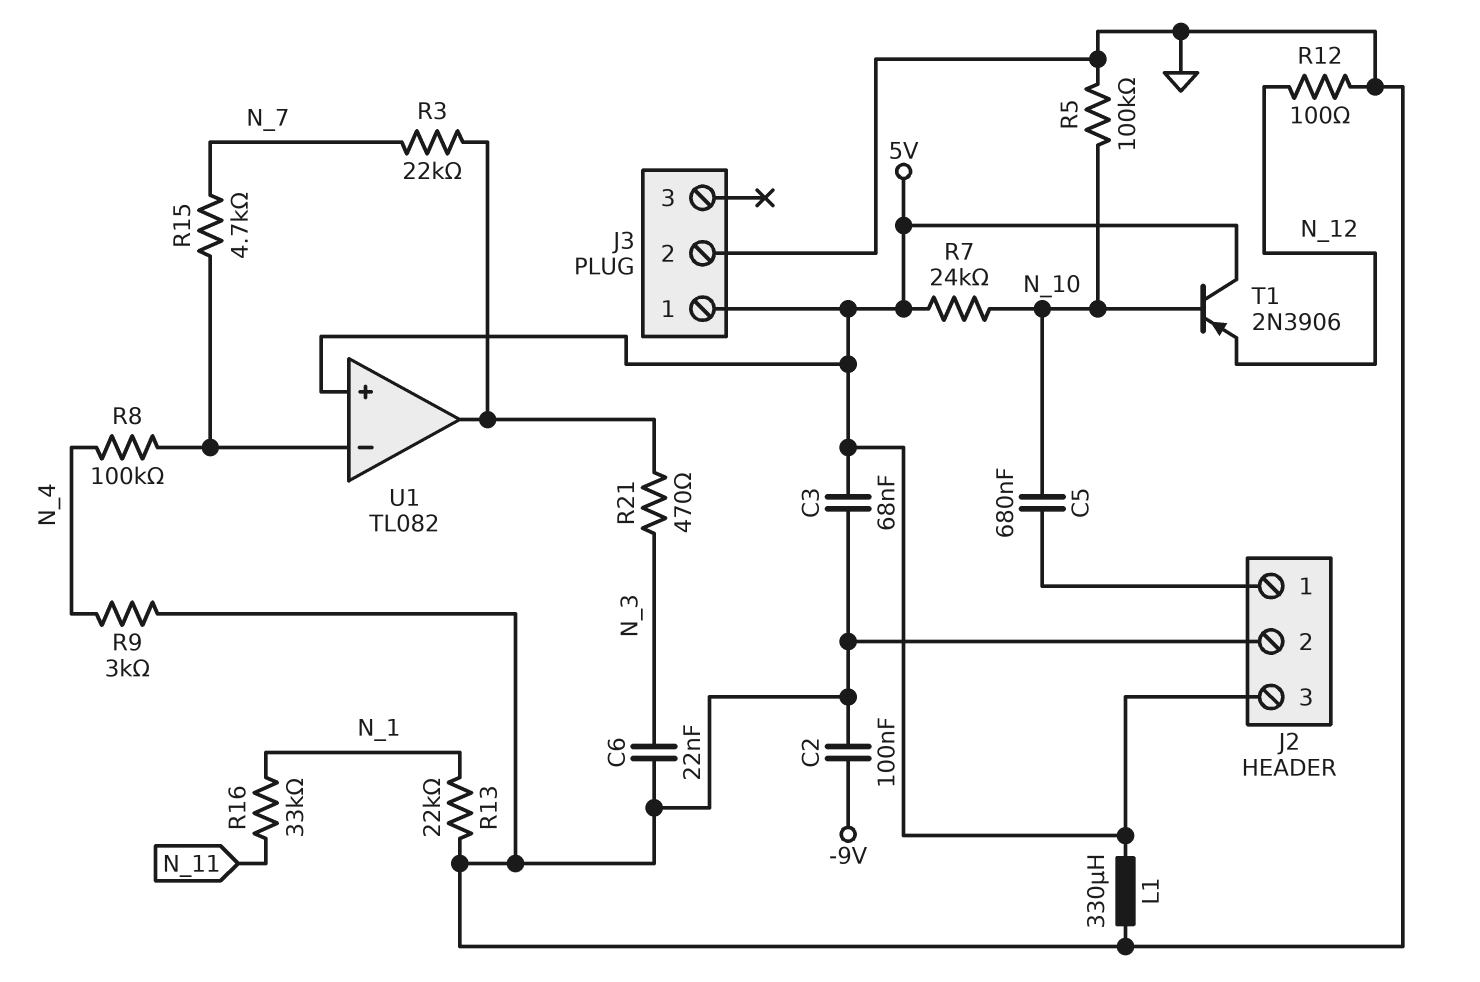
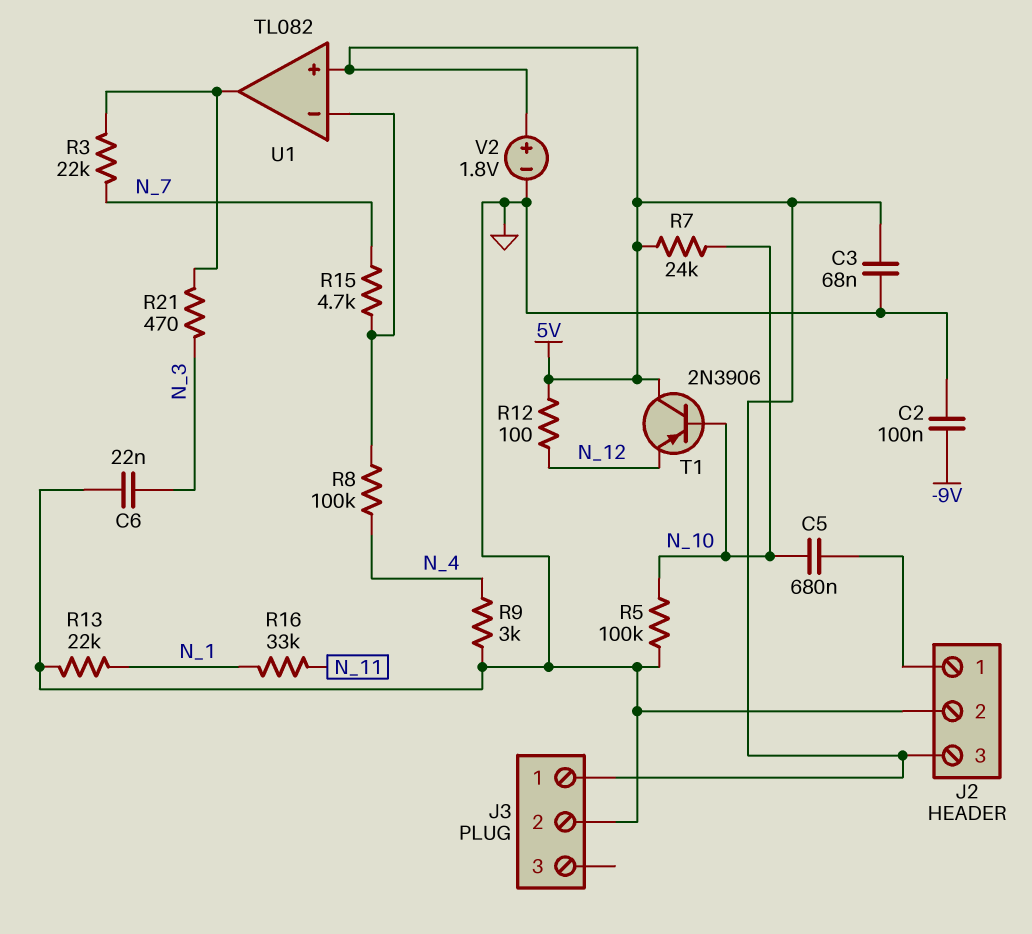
L1: 330uH (5V, GND) -> none
R12: 100 (GND, N_12) -> 100 (5V, N_12)
V2: none -> 1.8V (plus 5V, minus GND)

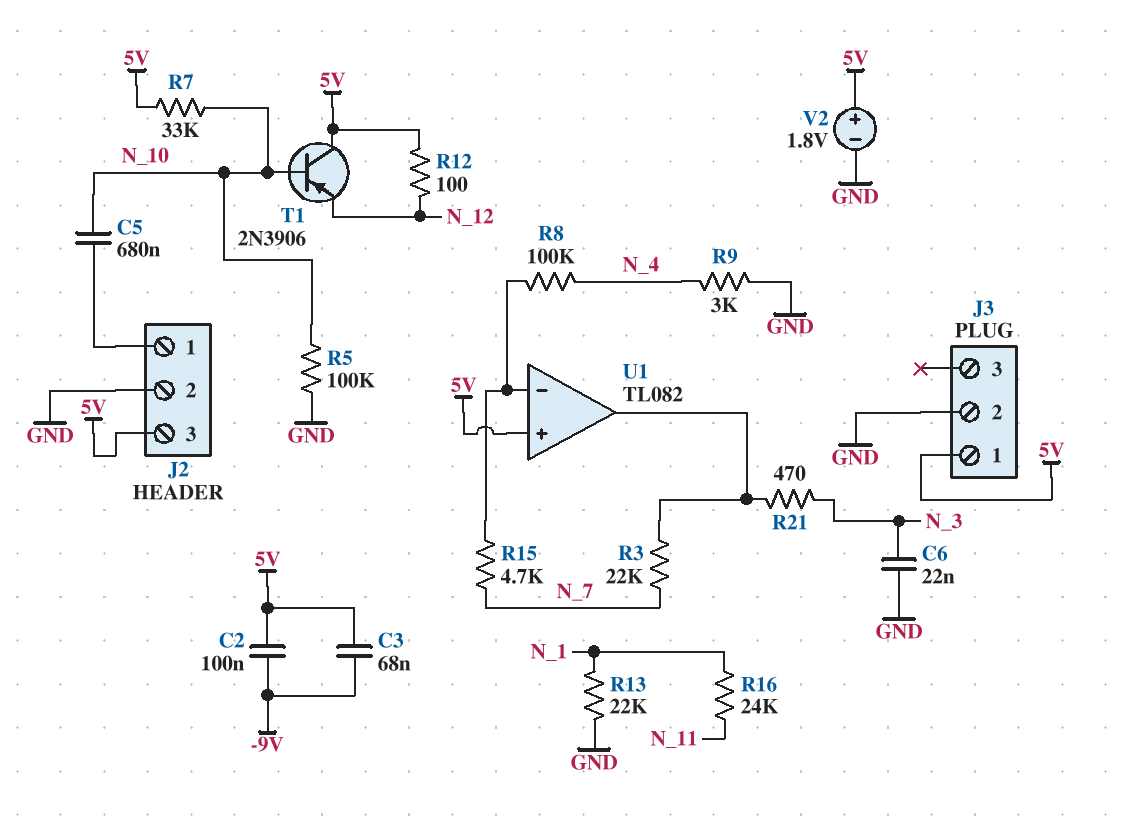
C2: 100nF (-9V, GND) -> 100nF (-9V, 5V)
C3: 68nF (5V, GND) -> 68nF (-9V, 5V)
R7: 24k (5V, N_10) -> 33k (5V, N_10)
R16: 33k (N_1, N_11) -> 24k (N_1, N_11)

